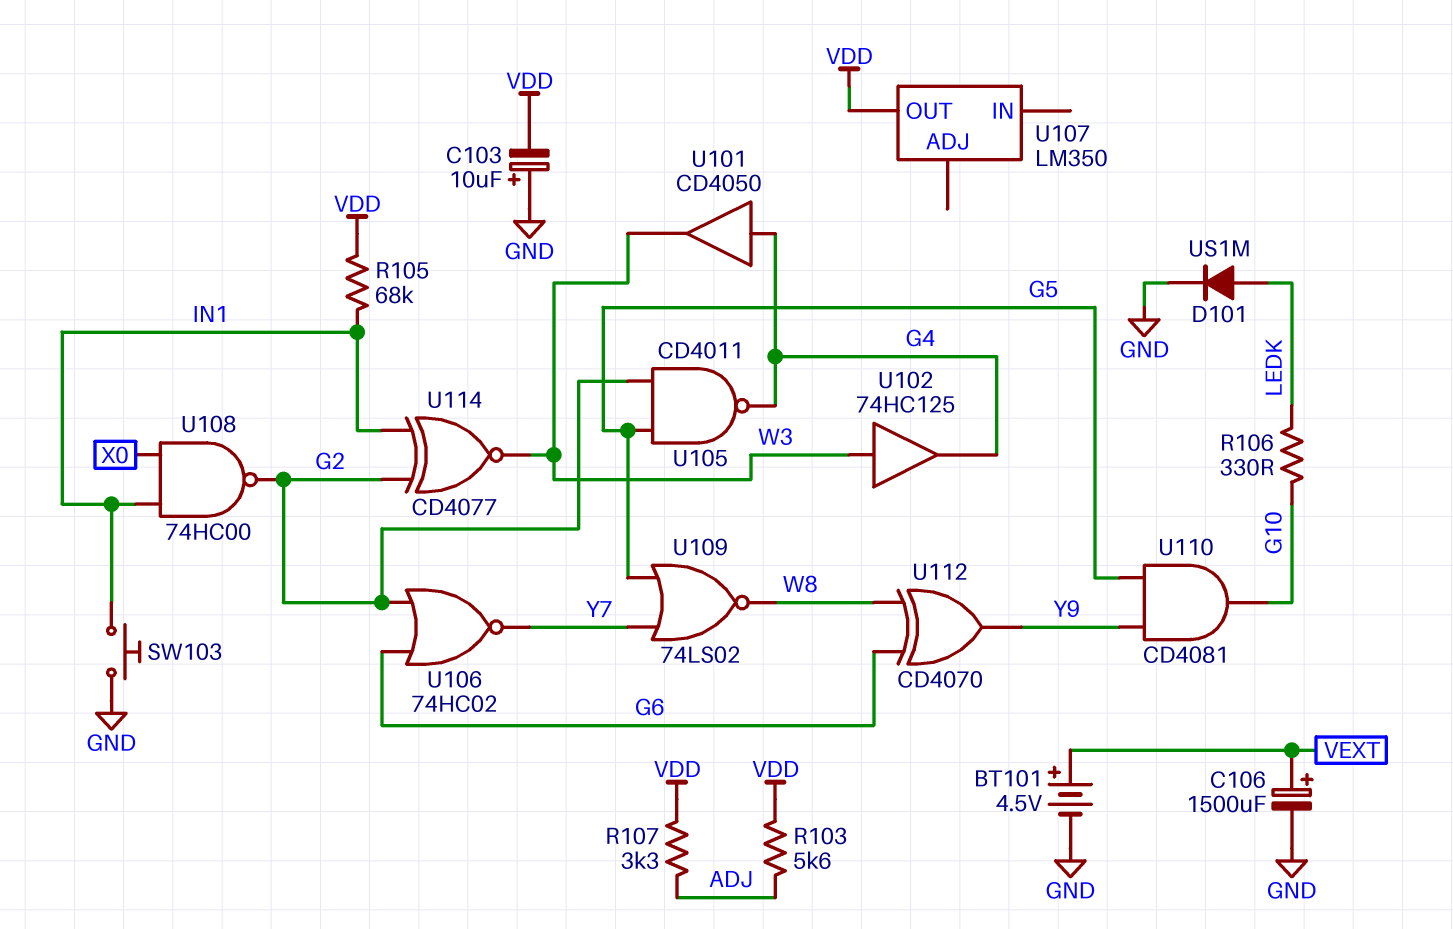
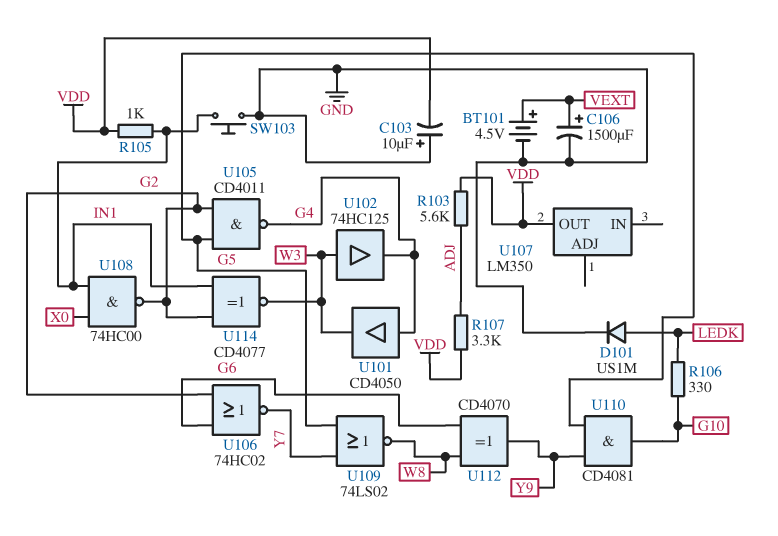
R105: 68k (IN1, VDD) -> 1k (IN1, VDD)

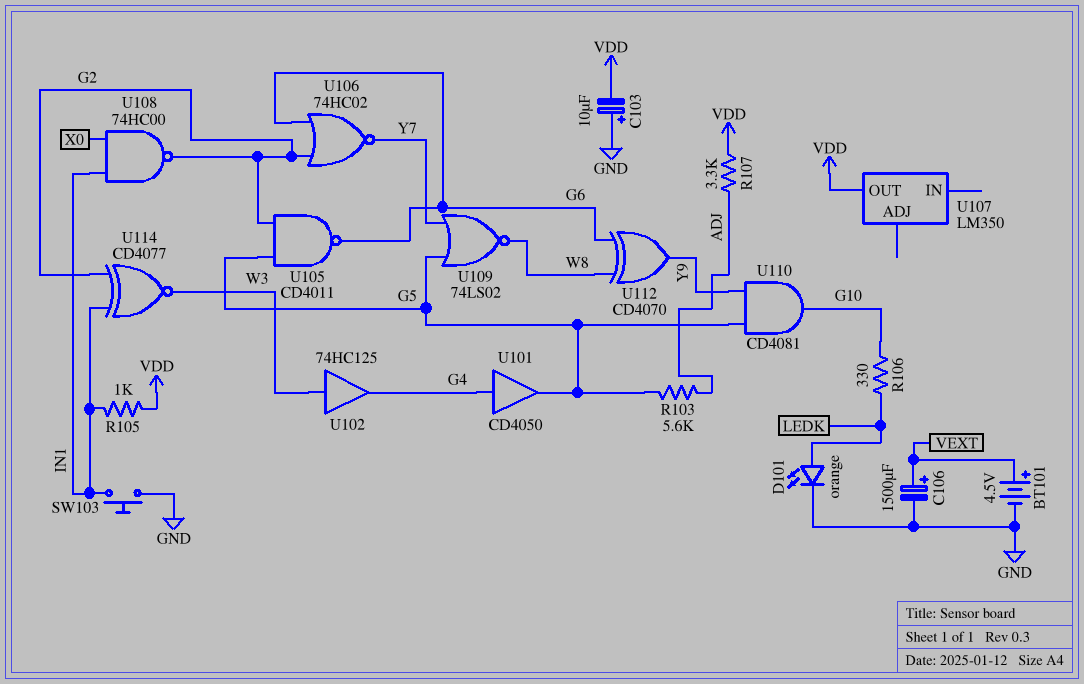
D101: diode US1M (A LEDK, K GND) -> LED orange (A LEDK, K GND)
R103: 5.6k (ADJ, VDD) -> 5.6k (ADJ, G5)
U101: buffer CD4050 (in G4, out W3) -> buffer CD4050 (in G4, out G5)
U105: NAND CD4011 (in G2, in G5, out G4) -> NAND CD4011 (in G2, in G5, out G6)

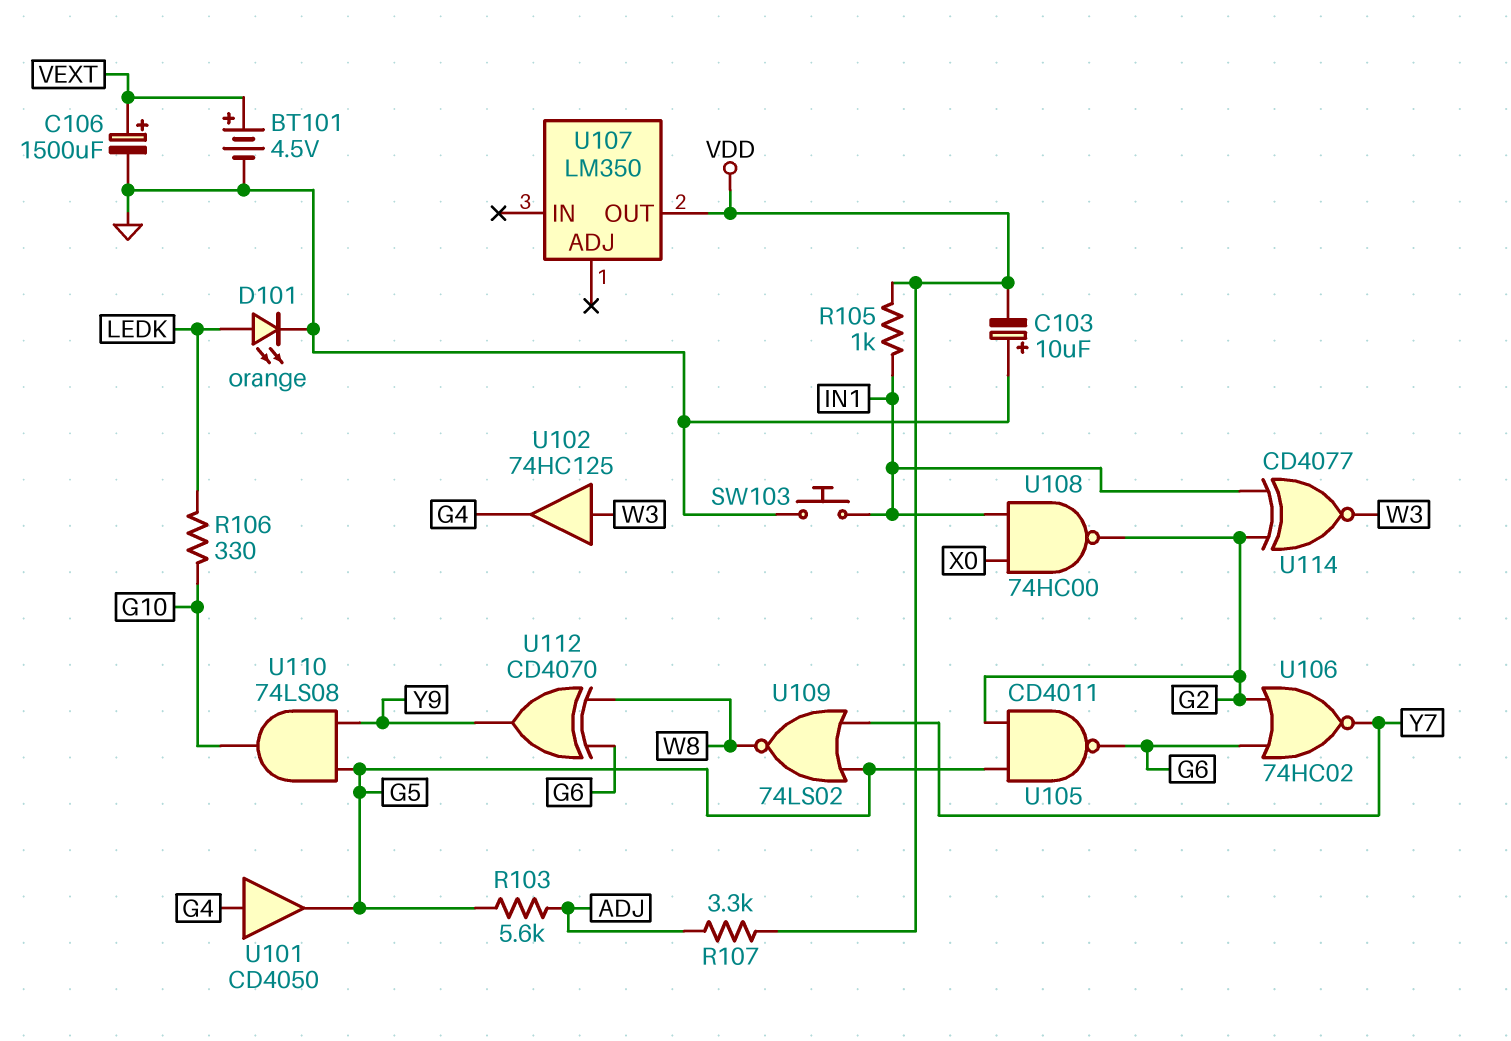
U110: AND CD4081 (in G5, in Y9, out G10) -> AND 74LS08 (in G5, in Y9, out G10)

